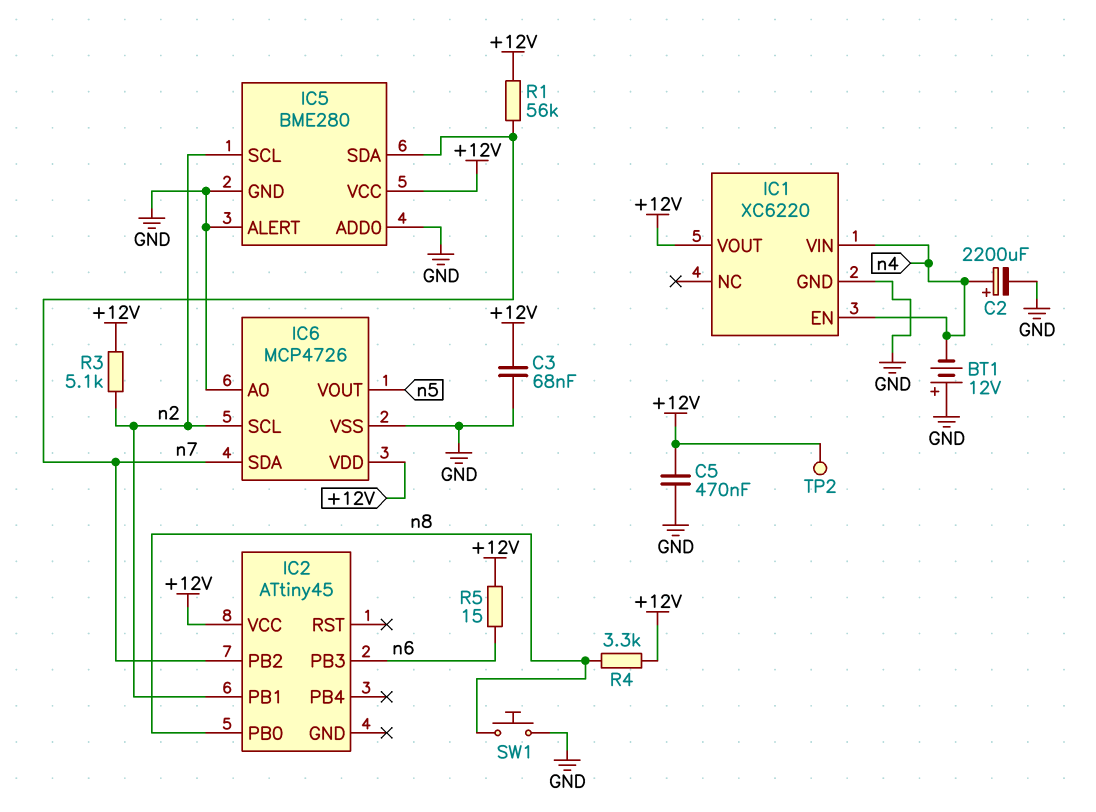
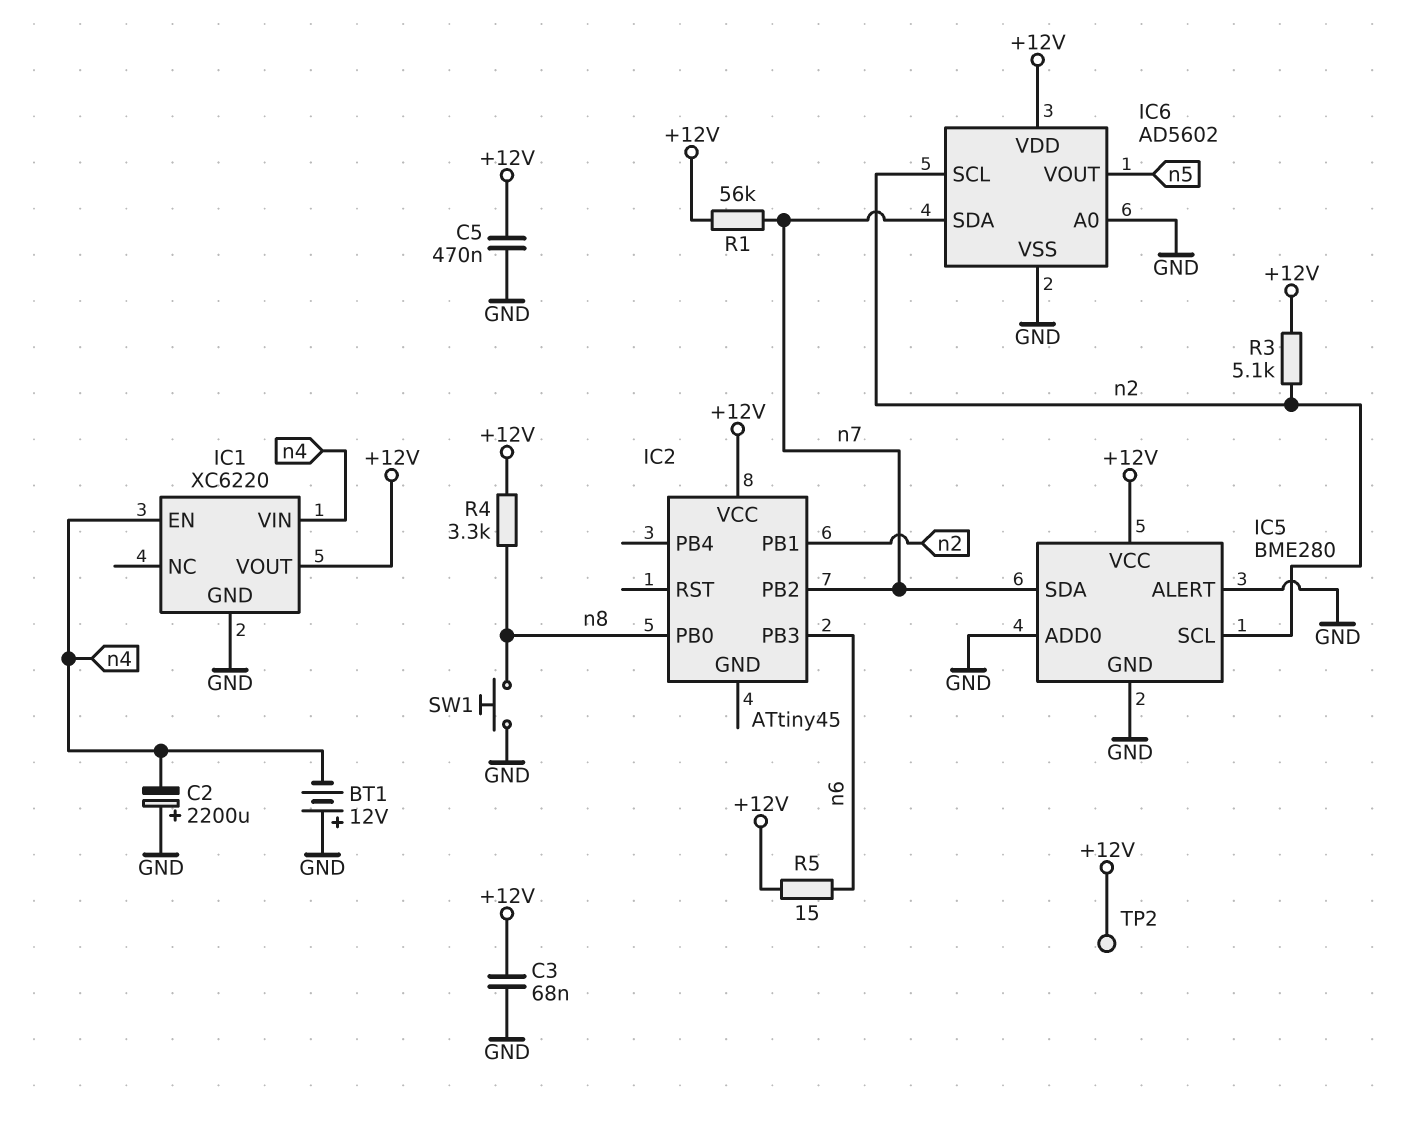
C2: 2200uF (plus n4, minus GND) -> 2200uF (plus GND, minus n4)
IC6: MCP4726 -> AD5602

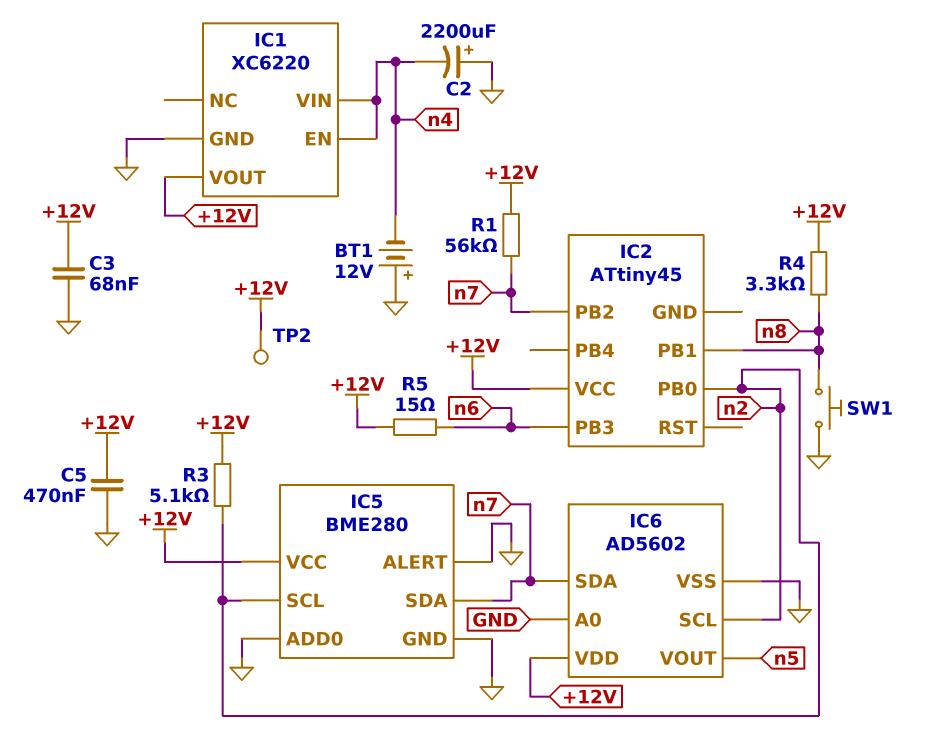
IC2 pin PB0: n8 -> n2
IC2 pin PB1: n2 -> n8

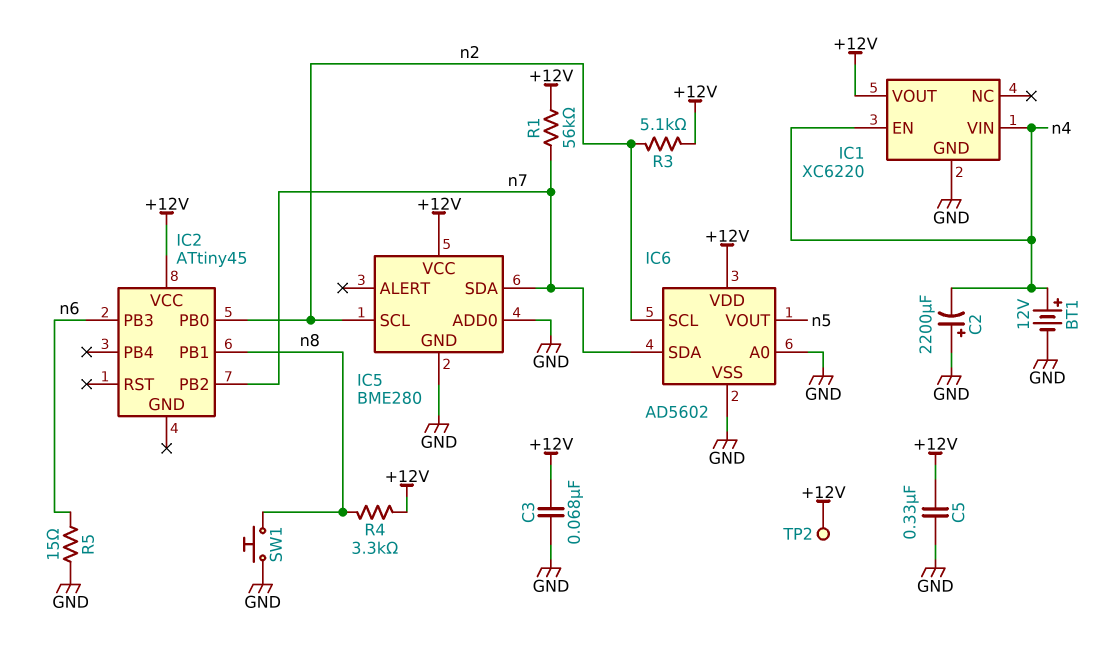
BT1: 12V (plus GND, minus n4) -> 12V (plus n4, minus GND)
C5: 470nF (+12V, GND) -> 330nF (+12V, GND)
IC5 pin ALERT: GND -> none
R5: 15 (+12V, n6) -> 15 (GND, n6)

